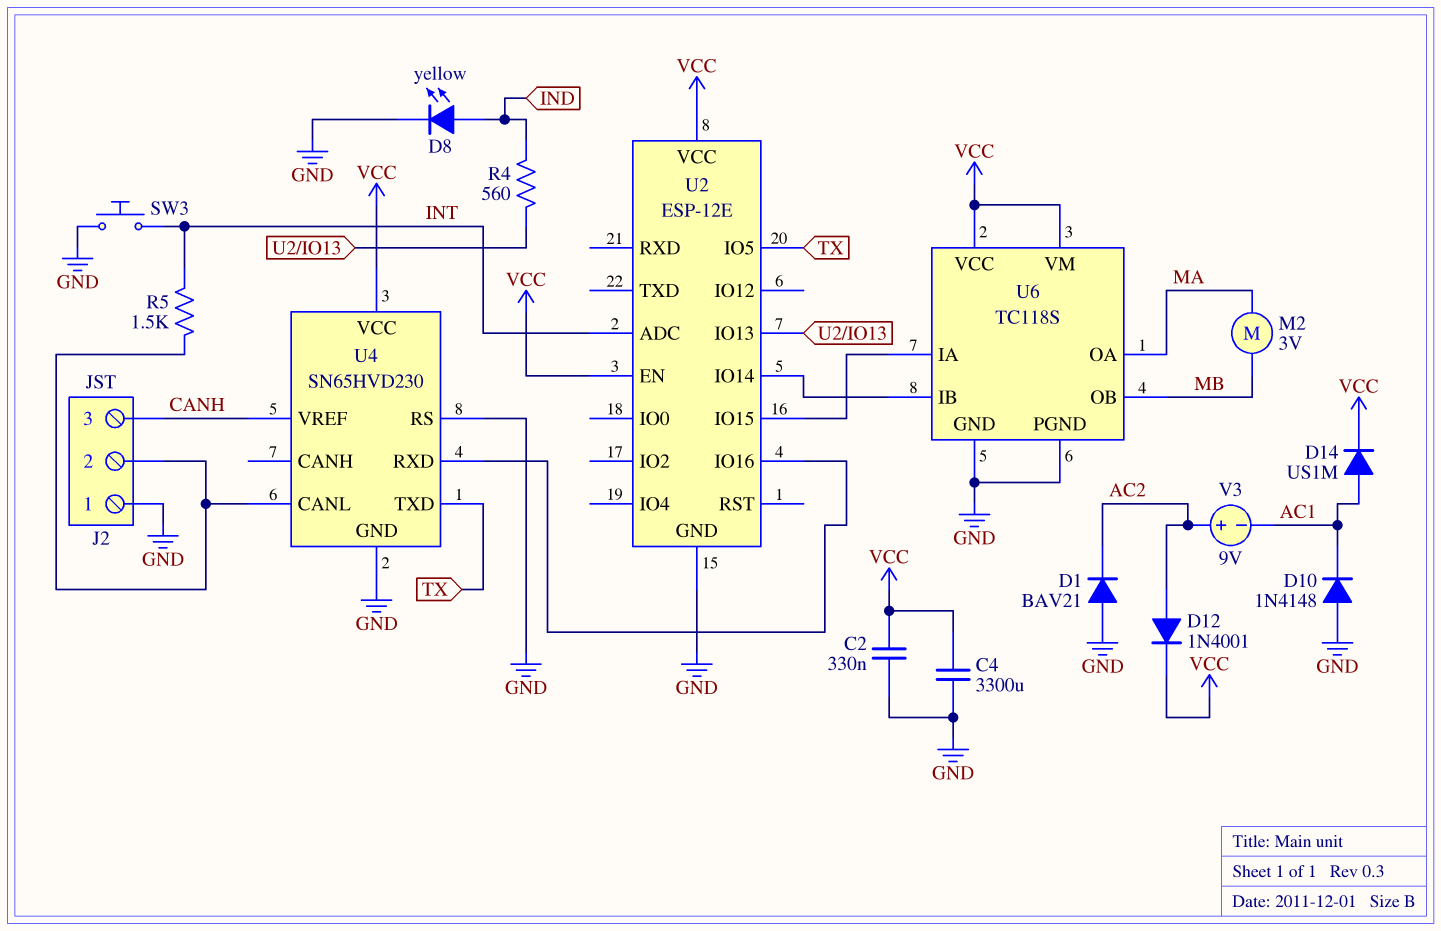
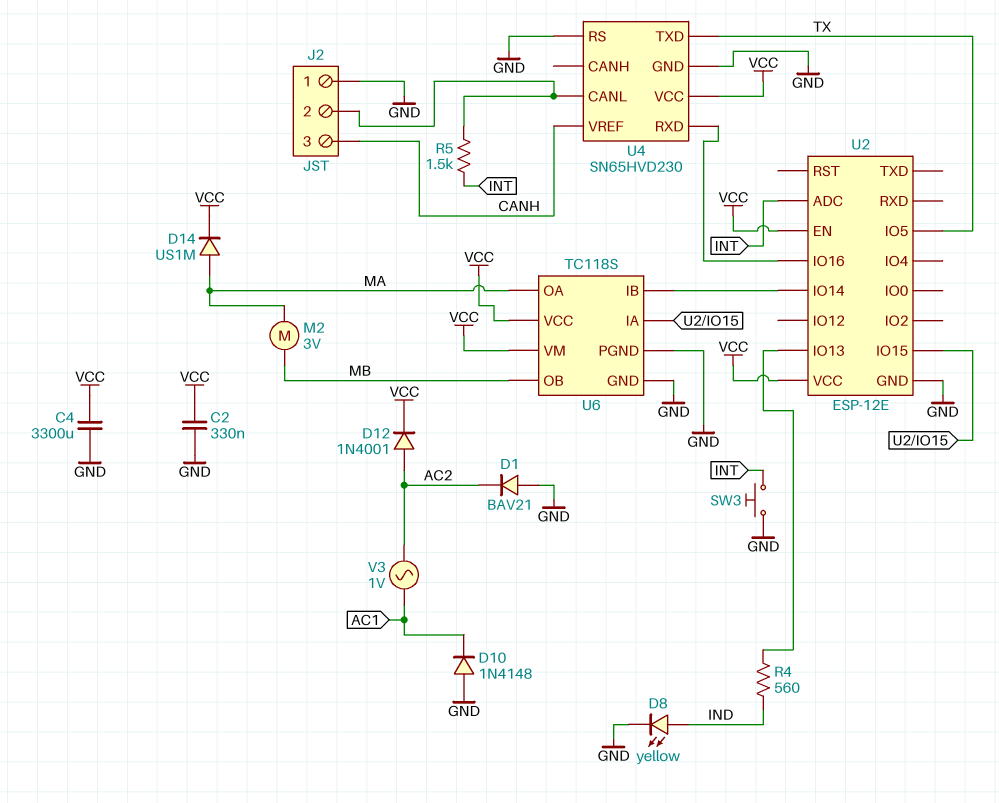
D14: diode US1M (A AC1, K VCC) -> diode US1M (A MA, K VCC)
V3: 9V (plus AC2, minus AC1) -> AC 1V (AC1, AC2)

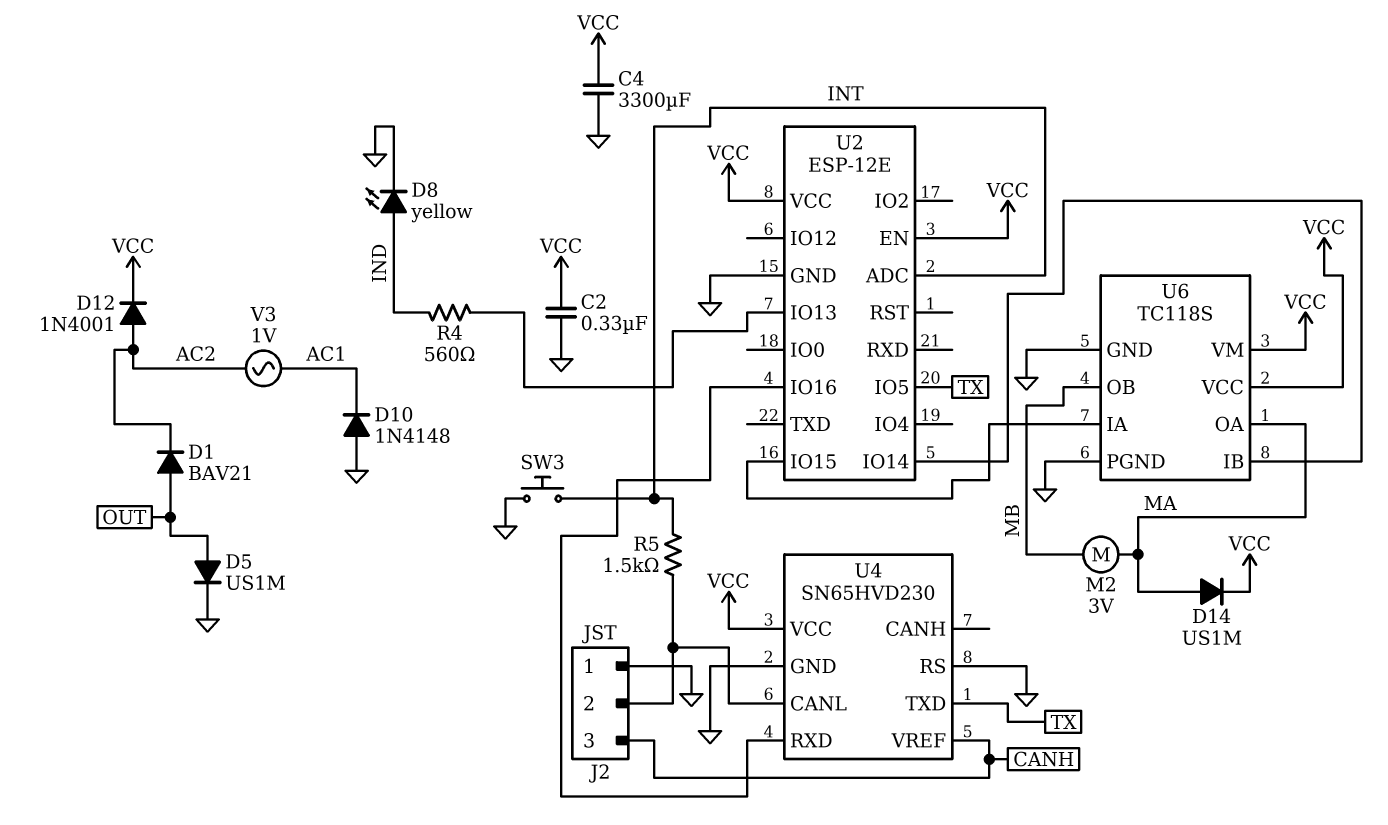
D1: diode BAV21 (A GND, K AC2) -> diode BAV21 (A OUT, K AC2)
D5: none -> diode US1M (A OUT, K GND)

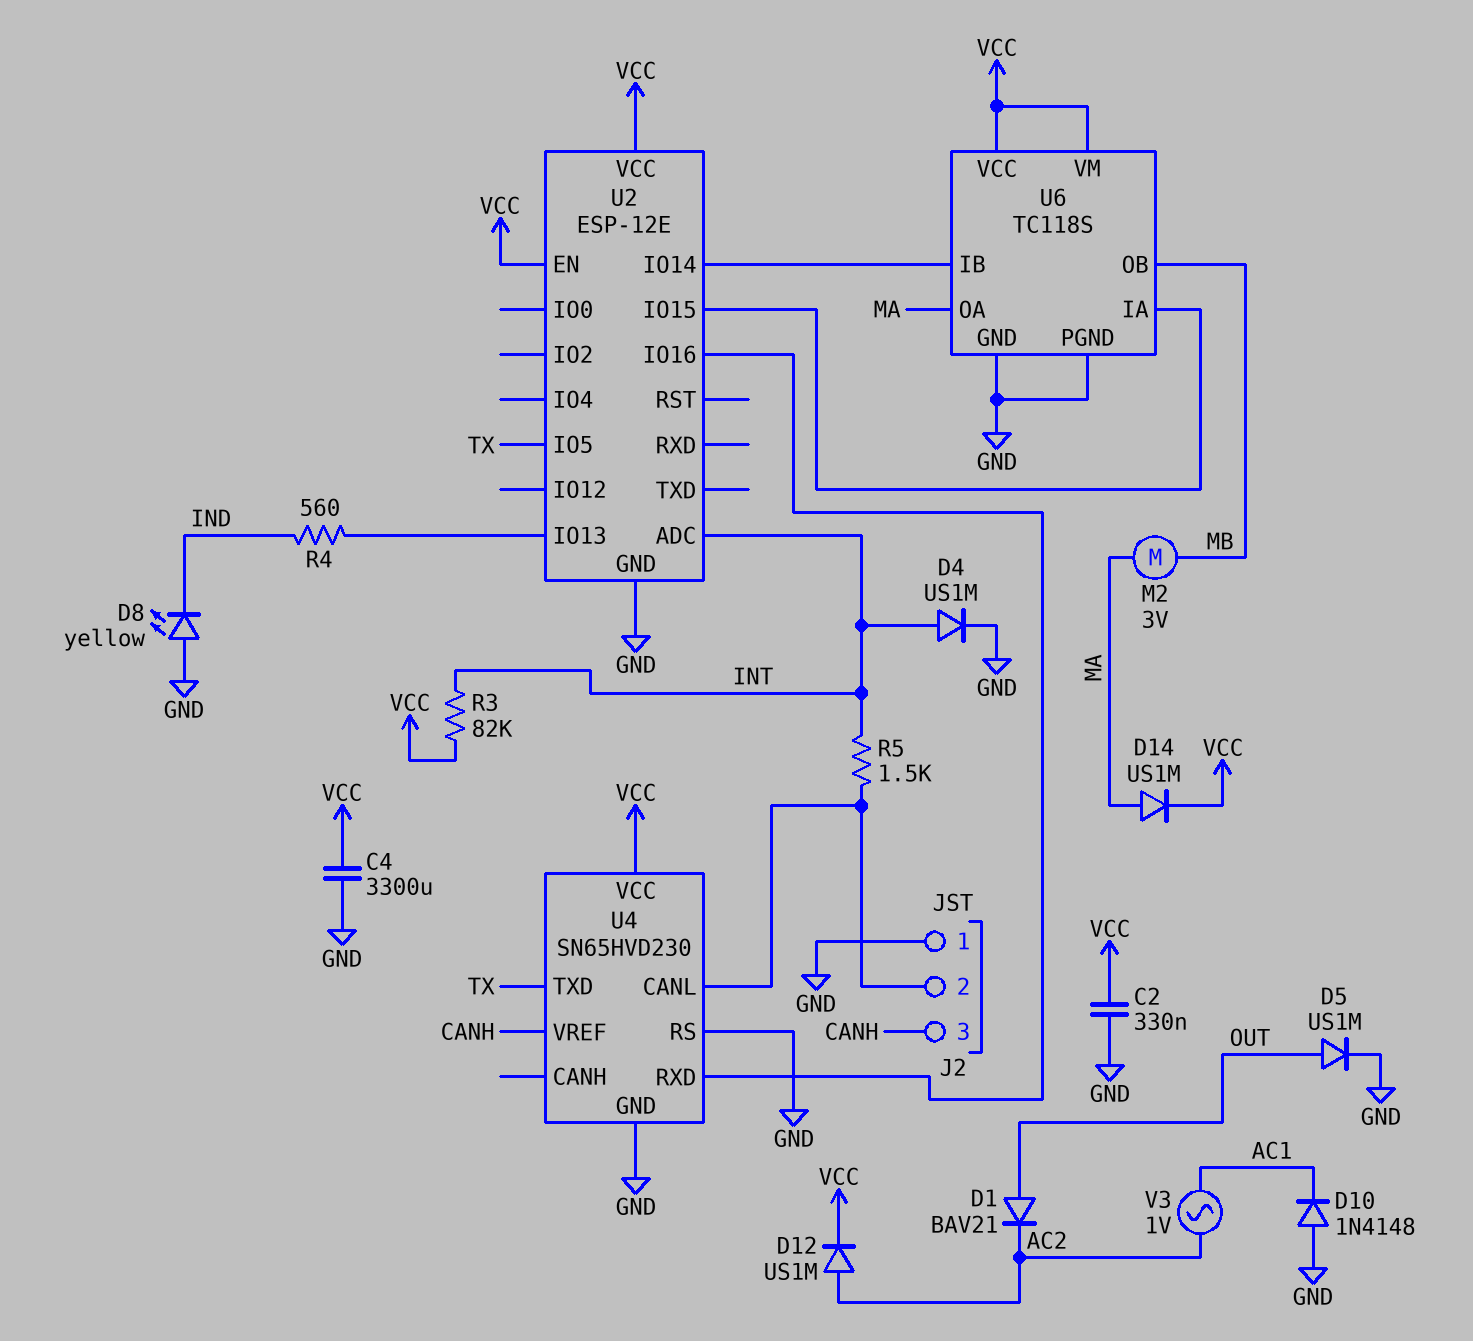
D4: none -> diode US1M (A INT, K GND)
D8: LED yellow (A IND, K GND) -> LED yellow (A GND, K IND)
D12: diode 1N4001 (A AC2, K VCC) -> diode US1M (A AC2, K VCC)
R3: none -> 82k (INT, VCC)
SW3: button (GND, INT) -> none

